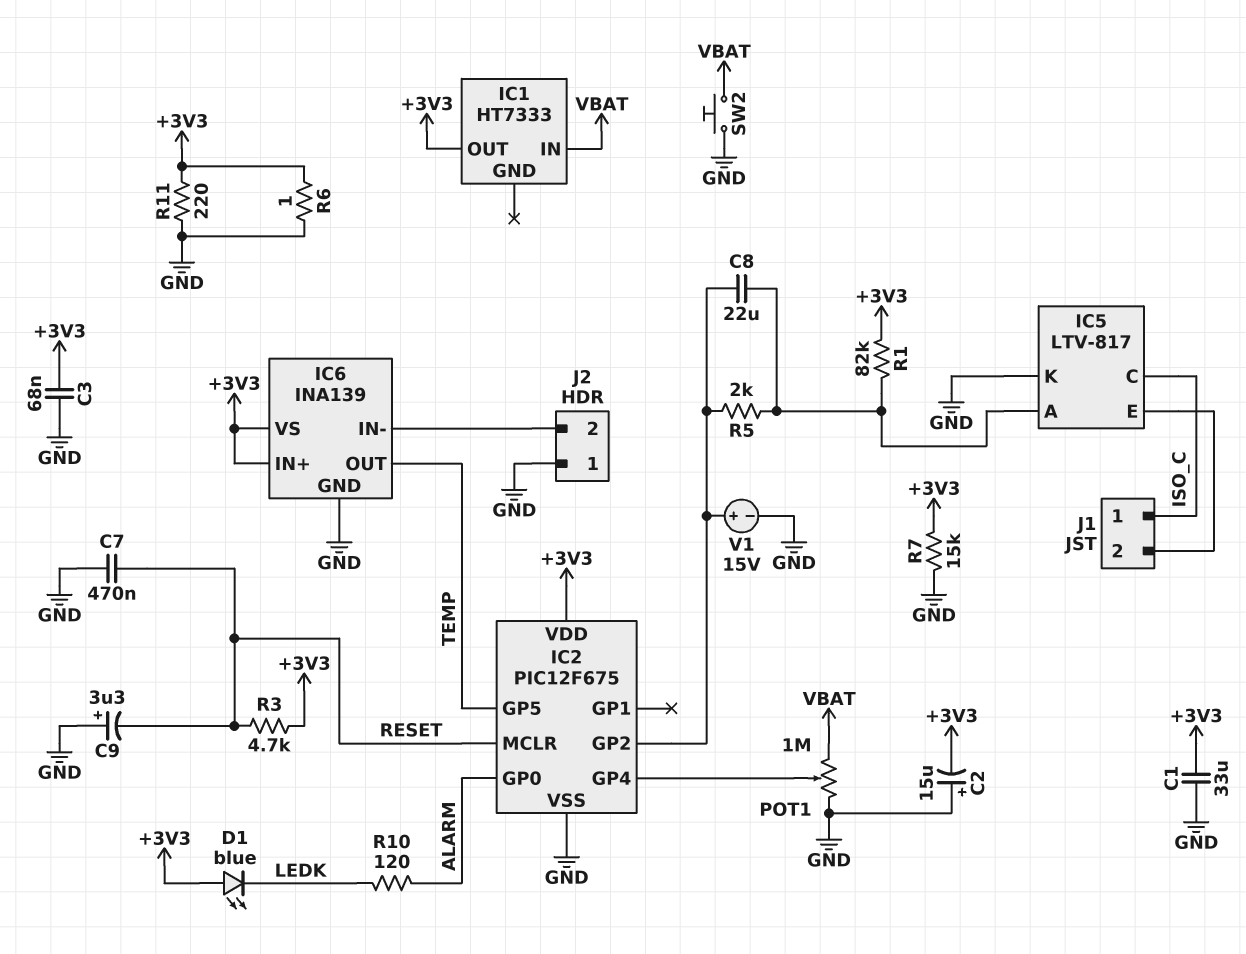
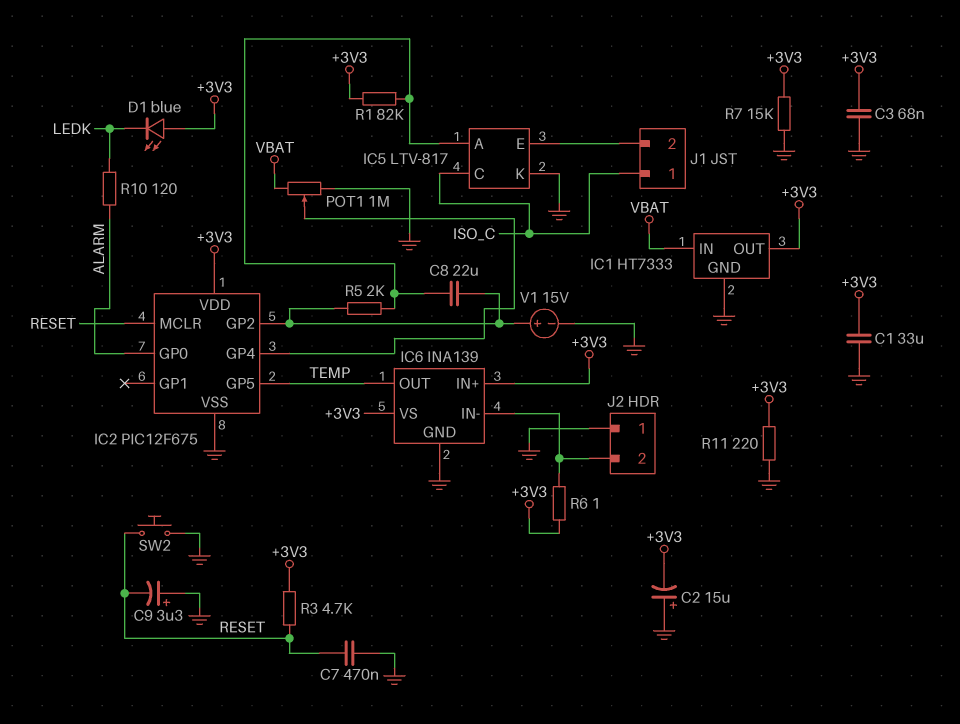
IC1 pin GND: none -> GND
R6: 1 (+3V3, GND) -> 1 (+3V3, IC6/IN-)
SW2: button (GND, VBAT) -> button (GND, RESET)

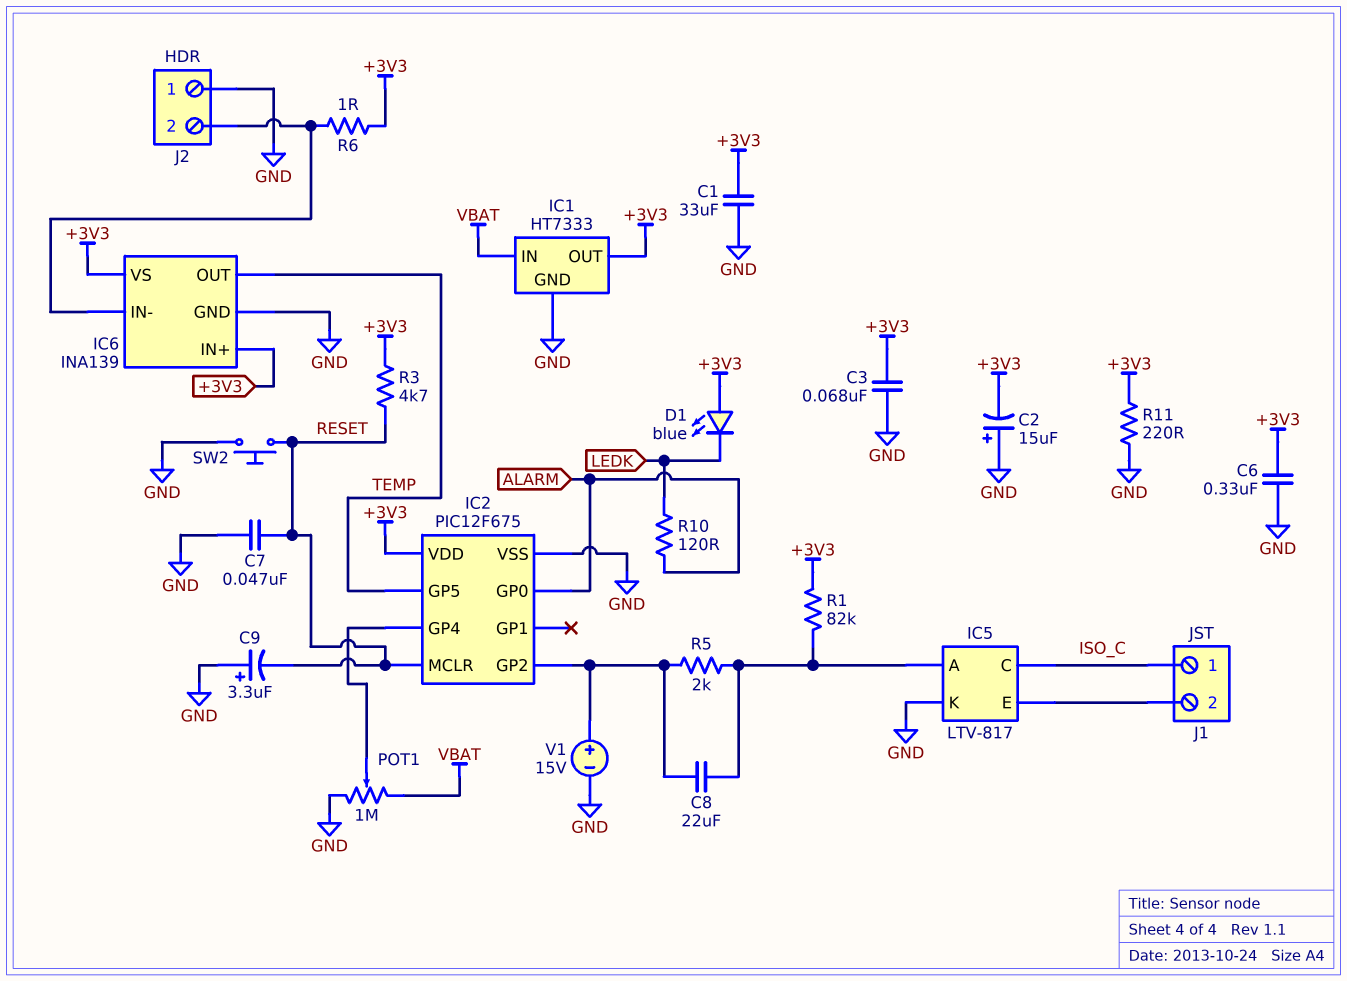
C6: none -> 330nF (+3V3, GND)
C7: 470nF (GND, RESET) -> 47nF (GND, RESET)
R7: 15k (+3V3, GND) -> none

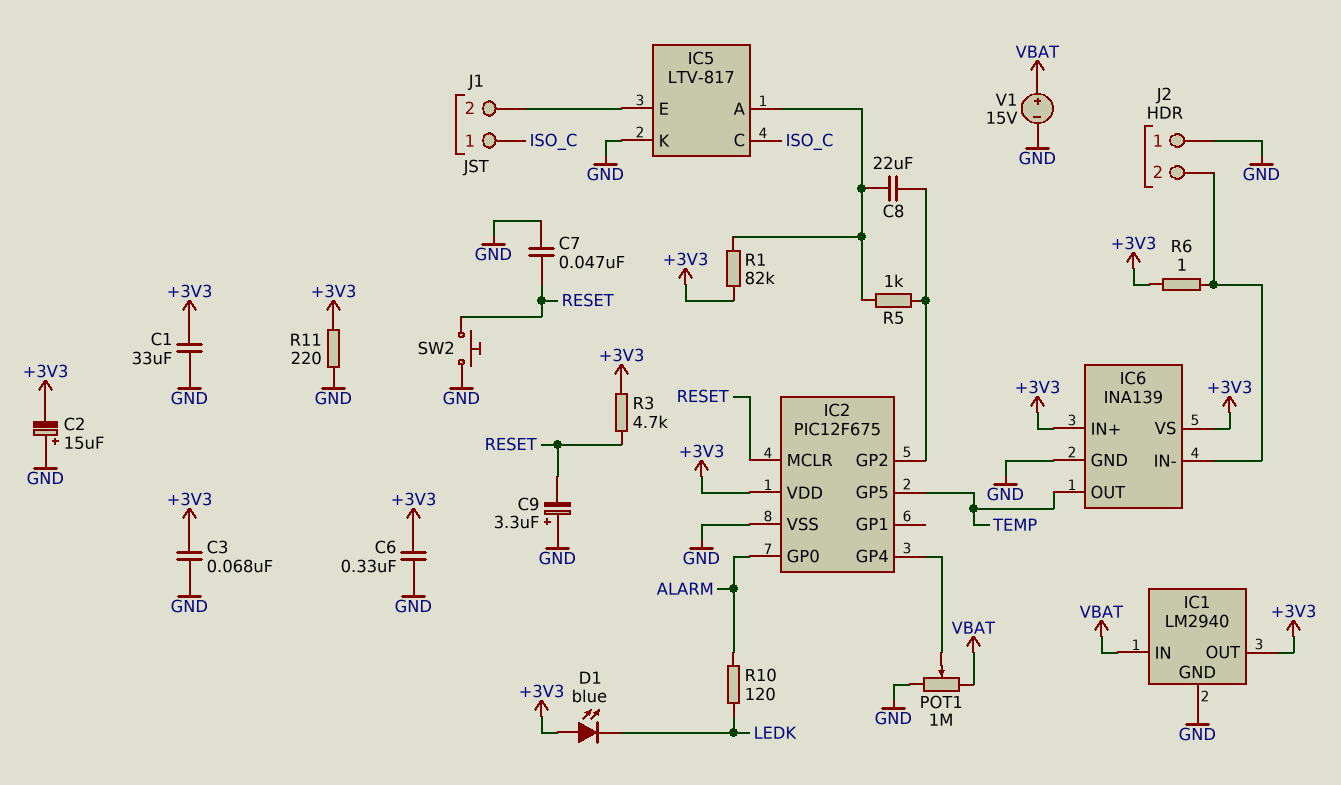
IC1: HT7333 -> LM2940
R5: 2k (IC2/GP2, IC5/A) -> 1k (IC2/GP2, IC5/A)
V1: 15V (plus IC2/GP2, minus GND) -> 15V (plus VBAT, minus GND)

